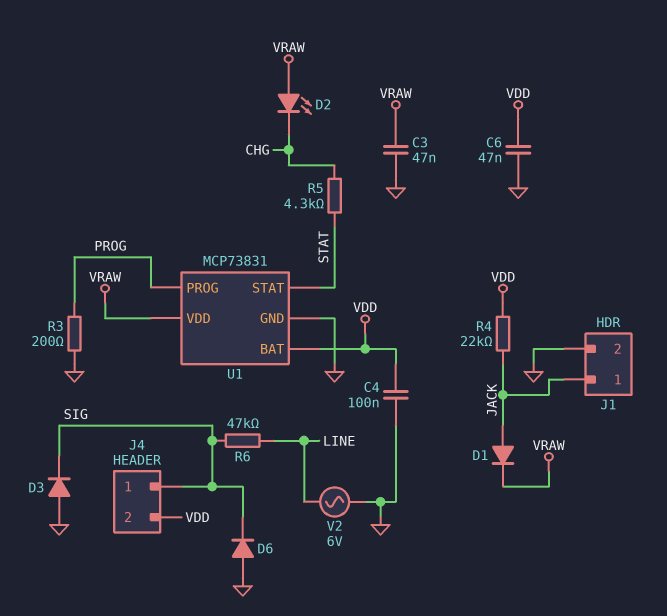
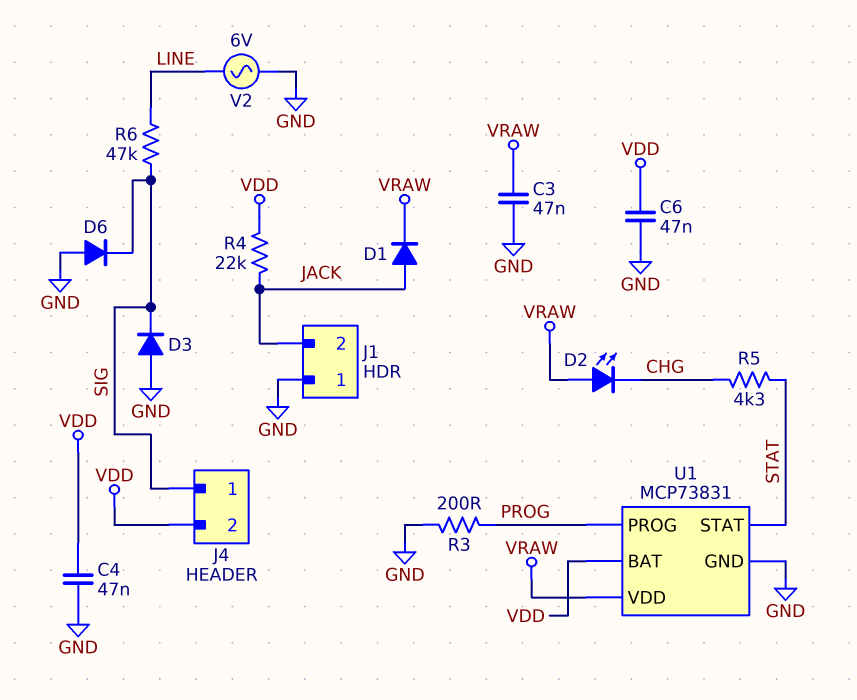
C4: 100nF (GND, VDD) -> 47nF (GND, VDD)
J1 pin 1: JACK -> GND
J1 pin 2: GND -> JACK

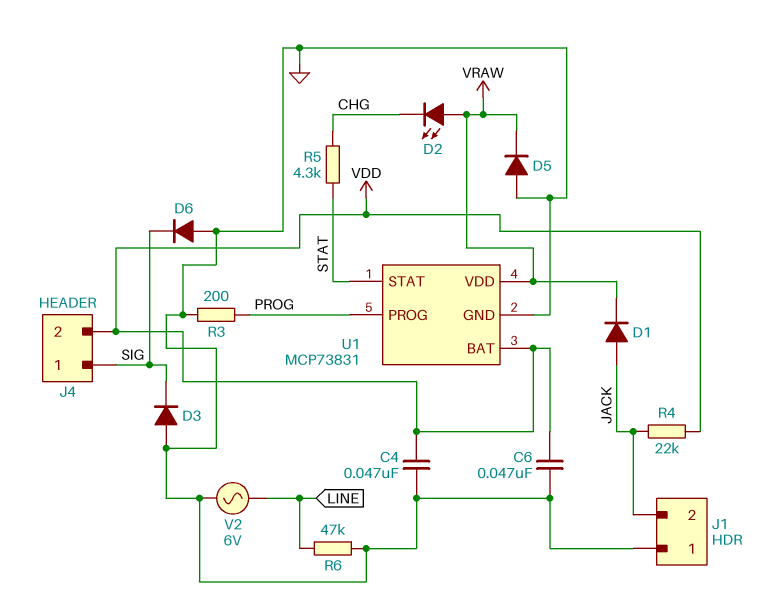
C3: 47nF (GND, VRAW) -> none
D5: none -> diode (A GND, K VRAW)
R6: 47k (LINE, SIG) -> 47k (GND, LINE)

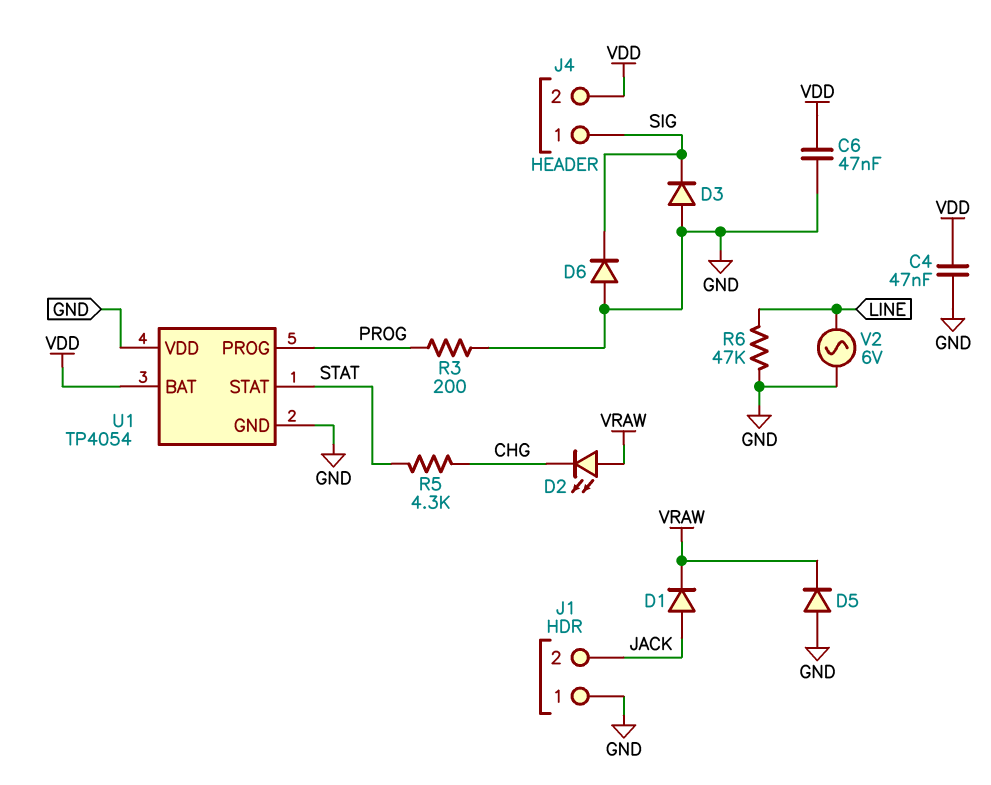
R4: 22k (JACK, VDD) -> none
U1: MCP73831 -> TP4054
U1 pin VDD: VRAW -> GND

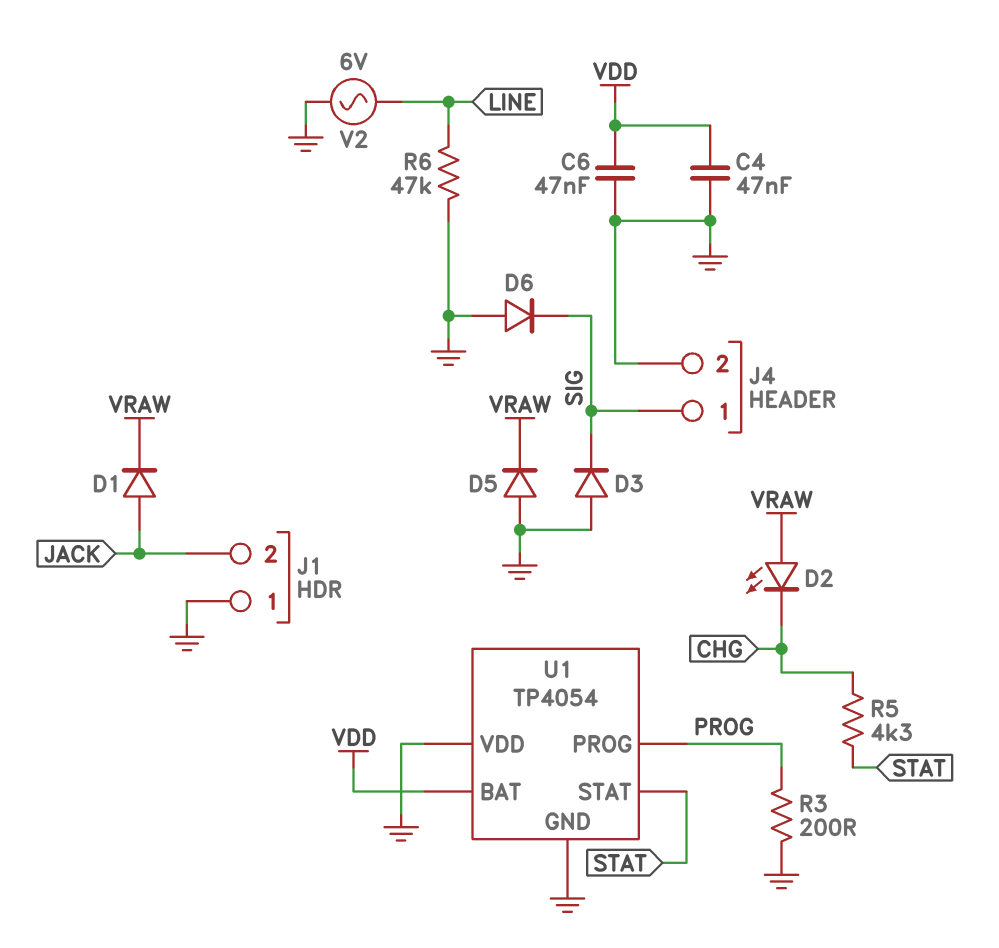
J4 pin 2: VDD -> GND

